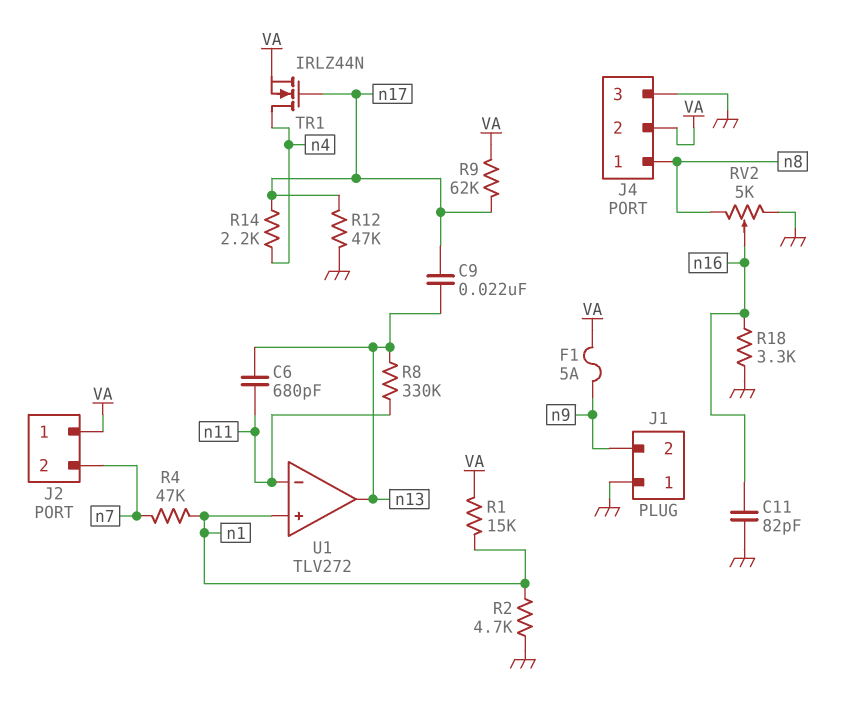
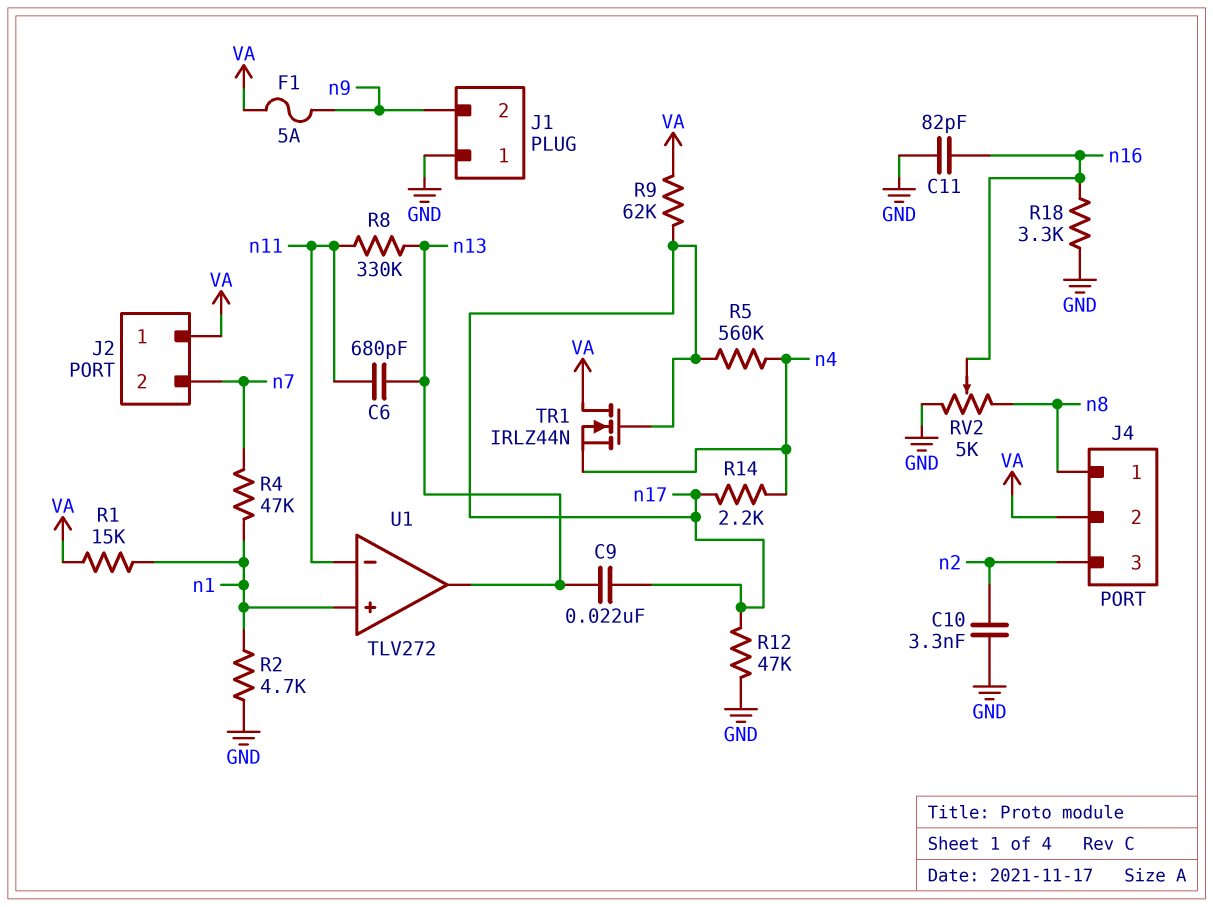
C10: none -> 3.3nF (GND, n2)
J4 pin 3: GND -> n2
R5: none -> 560k (n4, n17)
TR1: NMOS IRLZ44N (G n17, D n4, S VA) -> NMOS IRLZ44N (G n17, D VA, S n4)

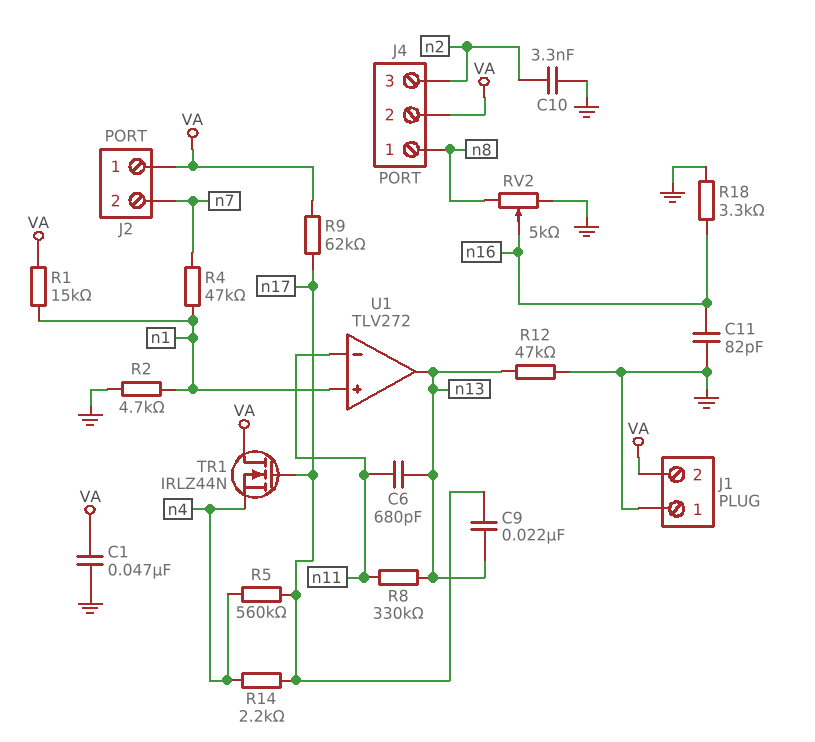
C1: none -> 47nF (GND, VA)
F1: 5A (VA, n9) -> none
J1 pin 2: n9 -> VA
R12: 47k (GND, n17) -> 47k (GND, n13)

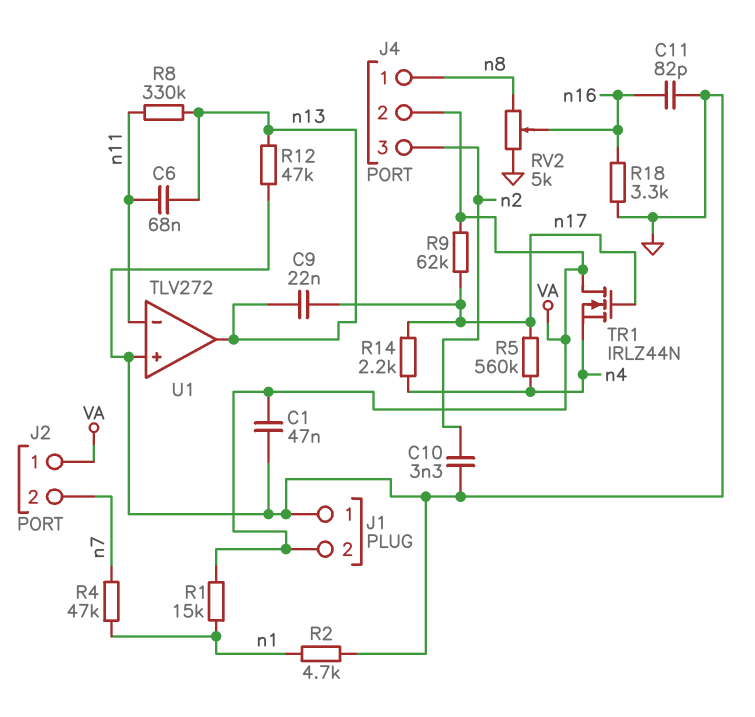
C6: 680pF (n11, n13) -> 68nF (n11, n13)
U1 pin in+: n1 -> GND

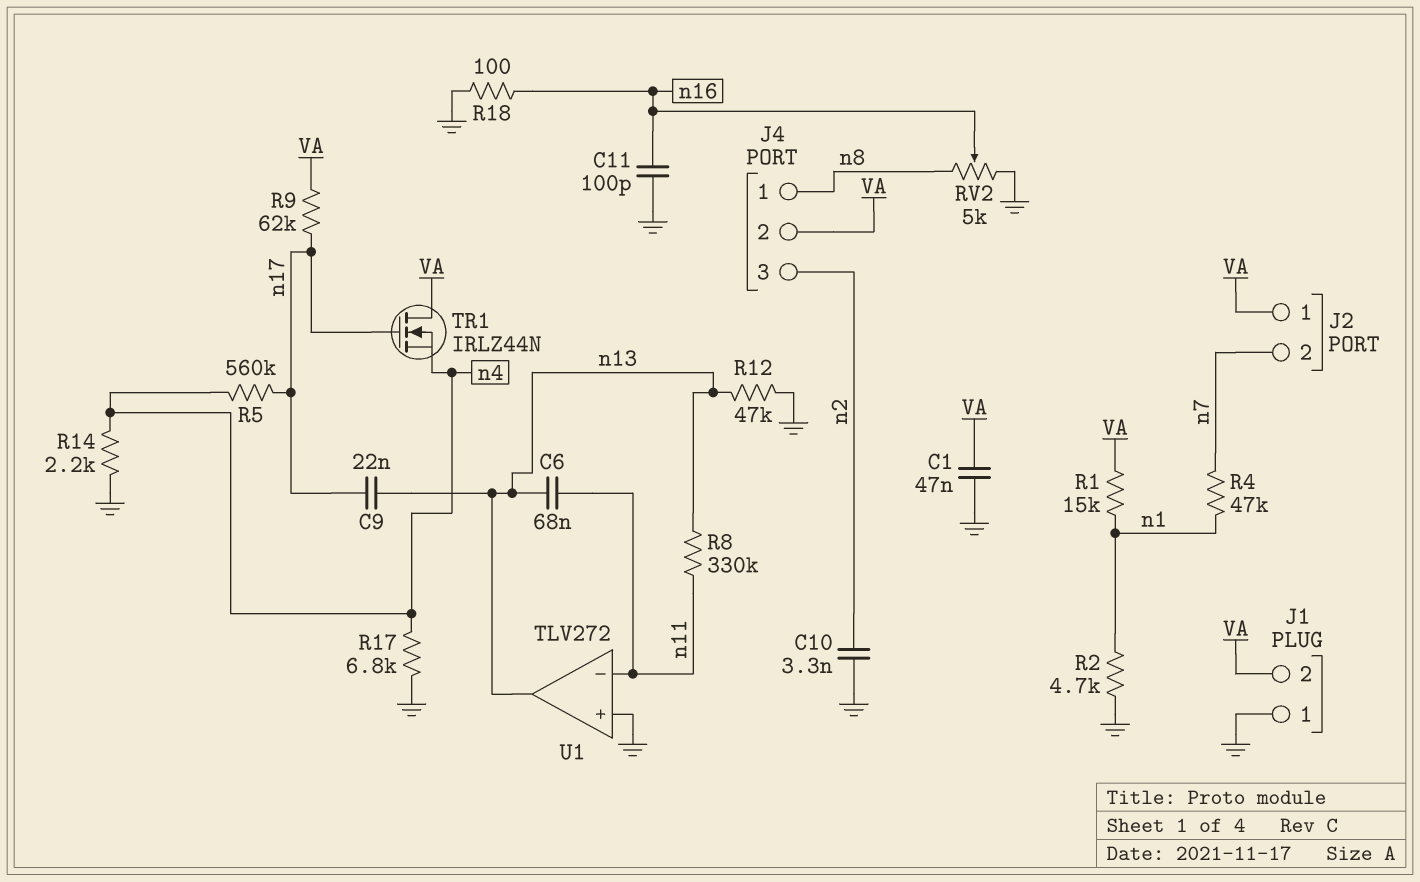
C11: 82pF (GND, n16) -> 100pF (GND, n16)
R14: 2.2k (n4, n17) -> 2.2k (GND, n4)
R17: none -> 6.8k (GND, n4)
R18: 3.3k (GND, n16) -> 100 (GND, n16)

